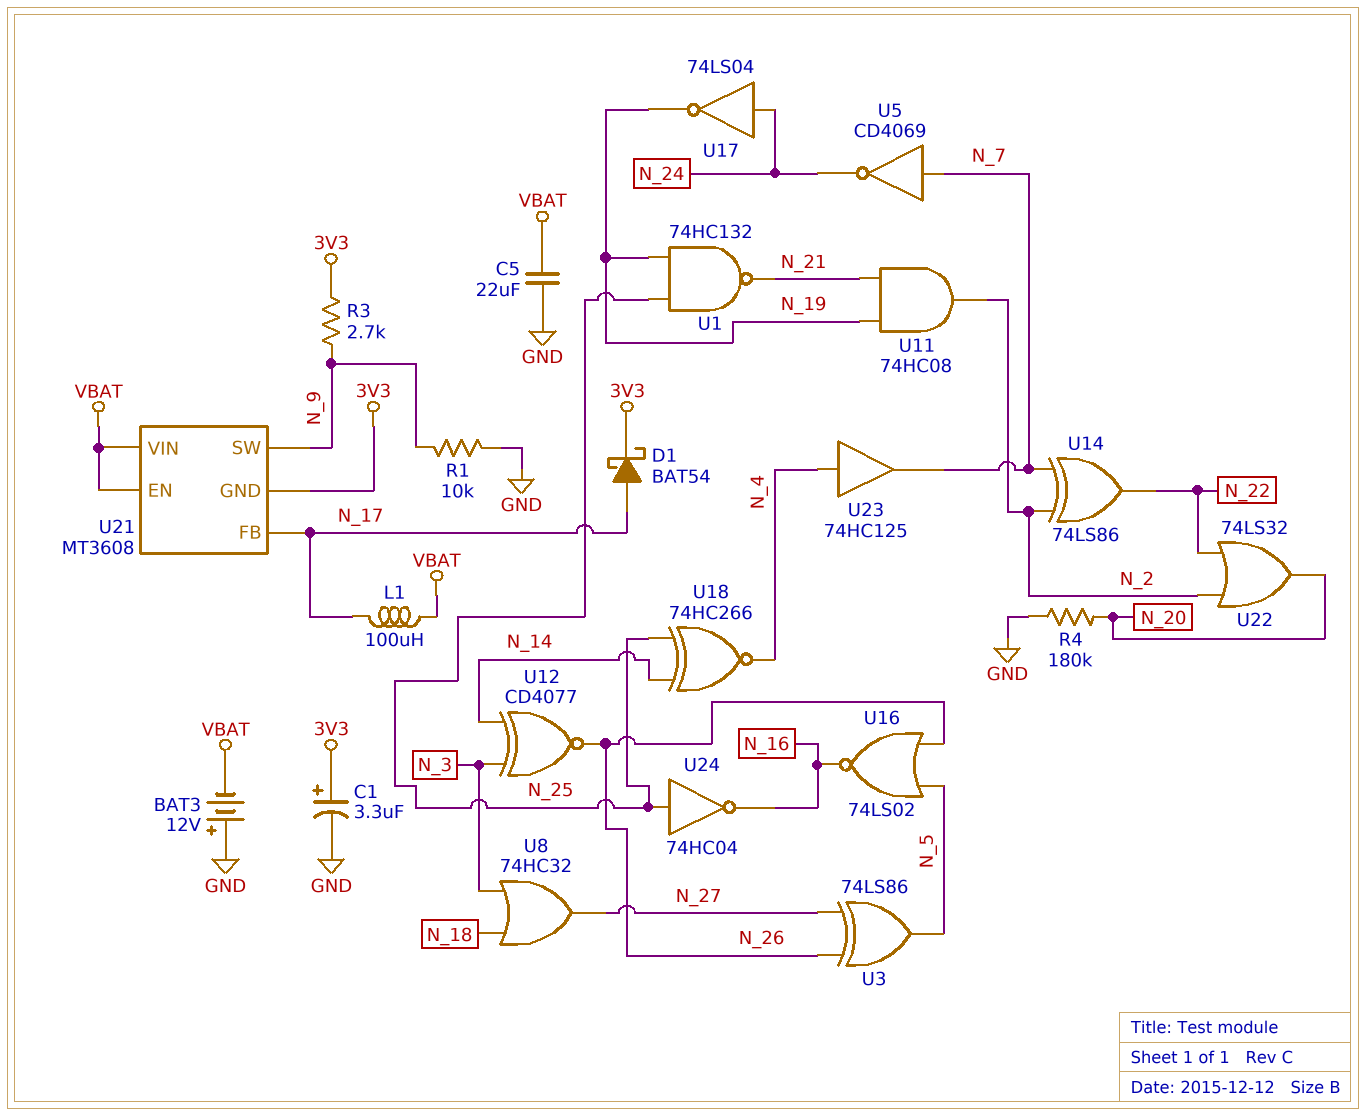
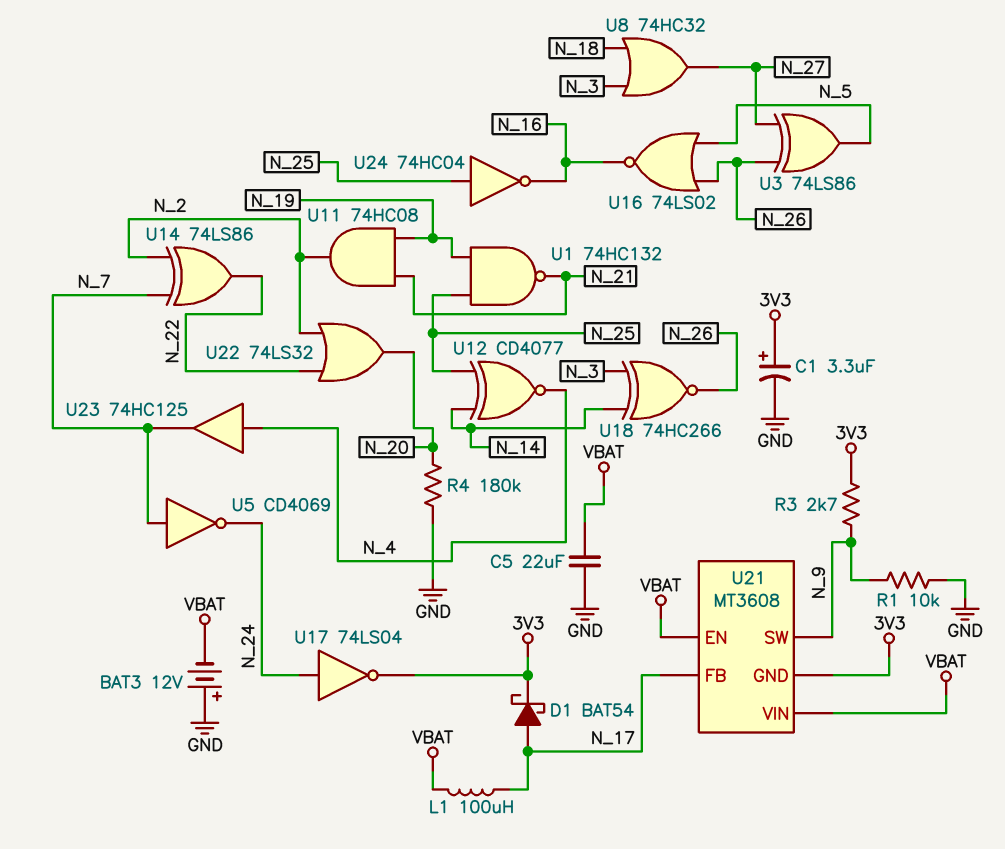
U12: XNOR CD4077 (in N_3, in N_14, out N_26) -> XNOR CD4077 (in N_14, in N_25, out N_4)
U17: NOT 74LS04 (in N_24, out N_19) -> NOT 74LS04 (in N_24, out 3V3)
U18: XNOR 74HC266 (in N_14, in N_25, out N_4) -> XNOR 74HC266 (in N_3, in N_14, out N_26)

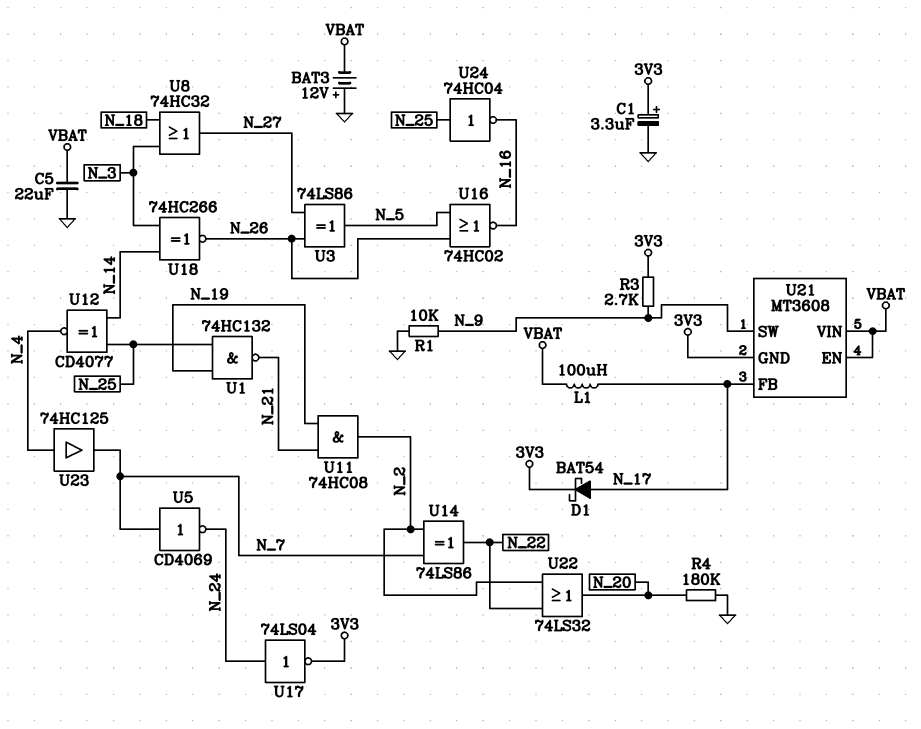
U16: NOR 74LS02 (in N_5, in N_26, out N_16) -> NOR 74HC02 (in N_5, in N_26, out N_16)

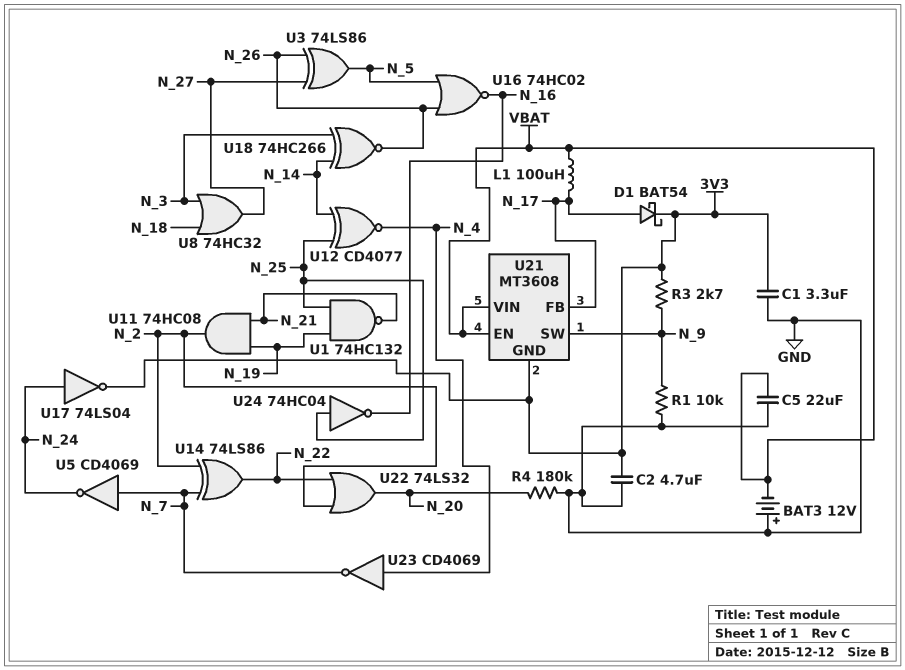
C1: 3.3uF (plus 3V3, minus GND) -> 3.3uF (3V3, GND)
C2: none -> 4.7uF (3V3, GND)
U23: buffer 74HC125 (in N_4, out N_7) -> NOT CD4069 (in N_4, out N_7)

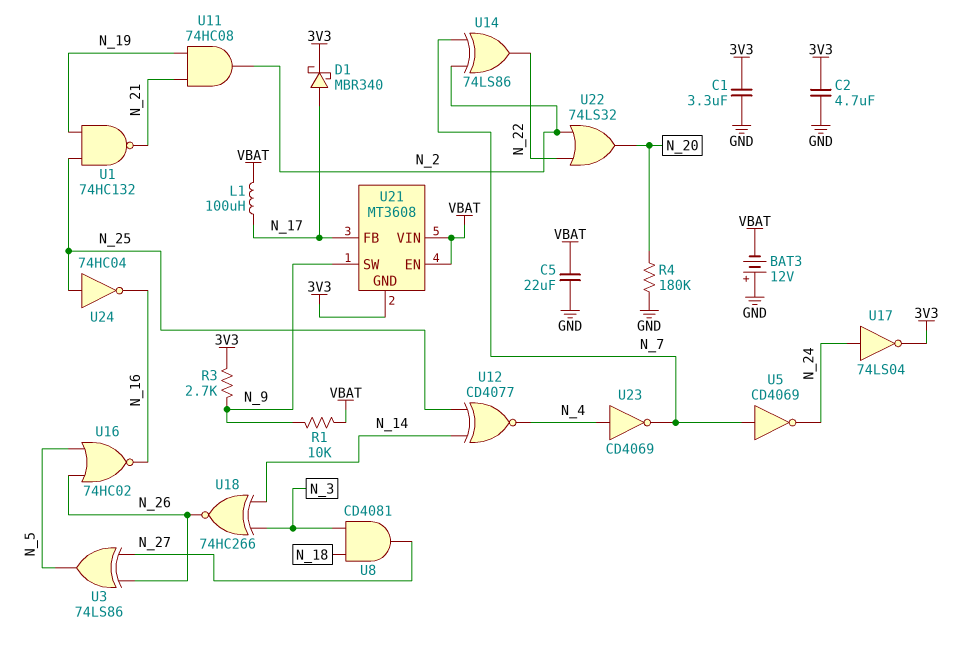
D1: schottky BAT54 (A N_17, K 3V3) -> schottky MBR340 (A N_17, K 3V3)
R1: 10k (GND, N_9) -> 10k (N_9, VBAT)
U8: OR 74HC32 (in N_3, in N_18, out N_27) -> AND CD4081 (in N_3, in N_18, out N_27)

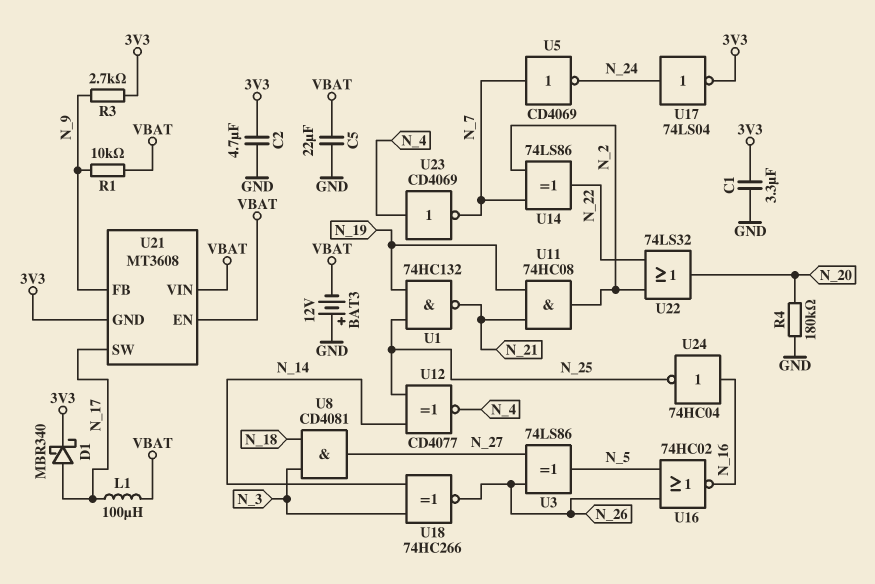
U21 pin FB: N_17 -> N_9
U21 pin SW: N_9 -> N_17
U24: NOT 74HC04 (in N_25, out N_16) -> NOT 74HC04 (in N_16, out N_25)

